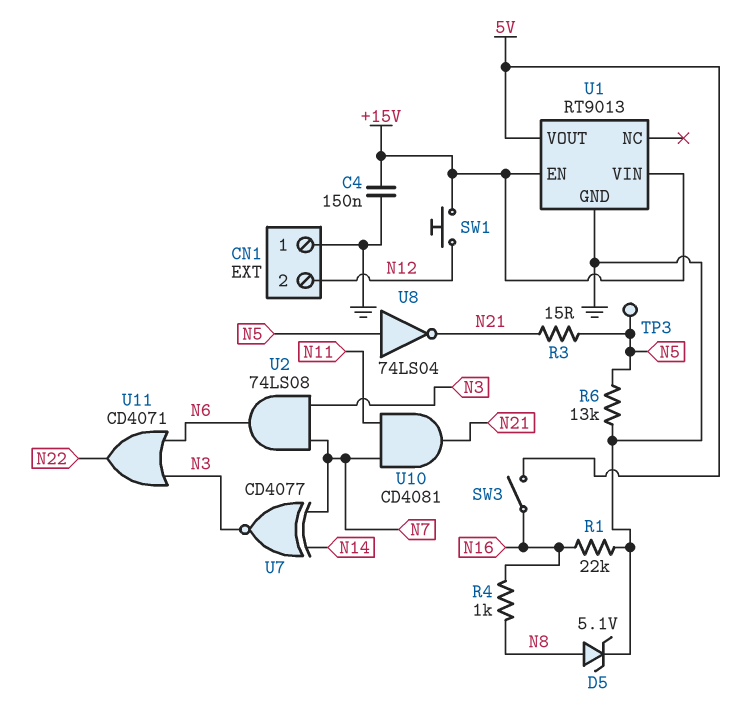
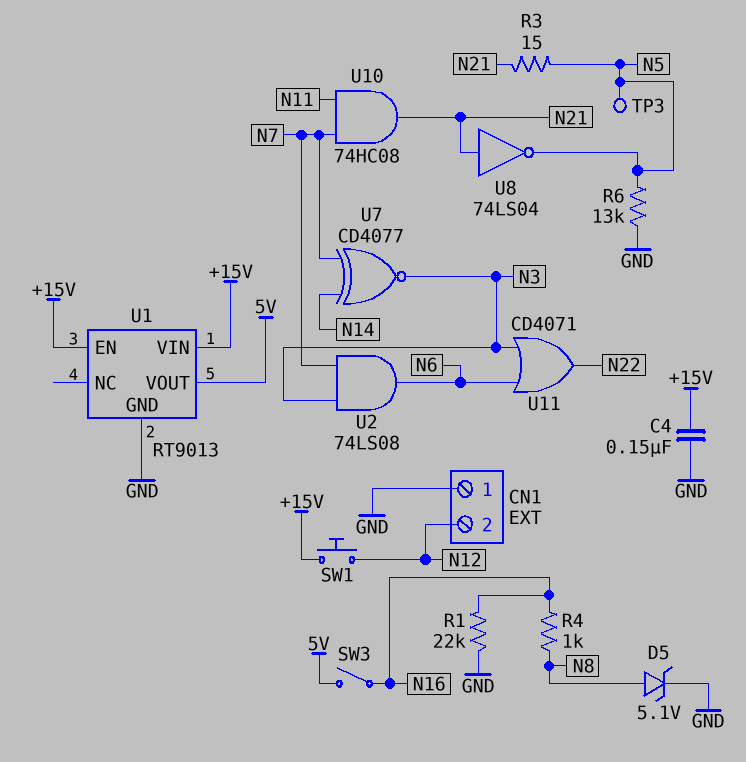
U8: NOT 74LS04 (in N5, out N21) -> NOT 74LS04 (in N21, out N5)
U10: AND CD4081 (in N7, in N11, out N21) -> AND 74HC08 (in N7, in N11, out N21)

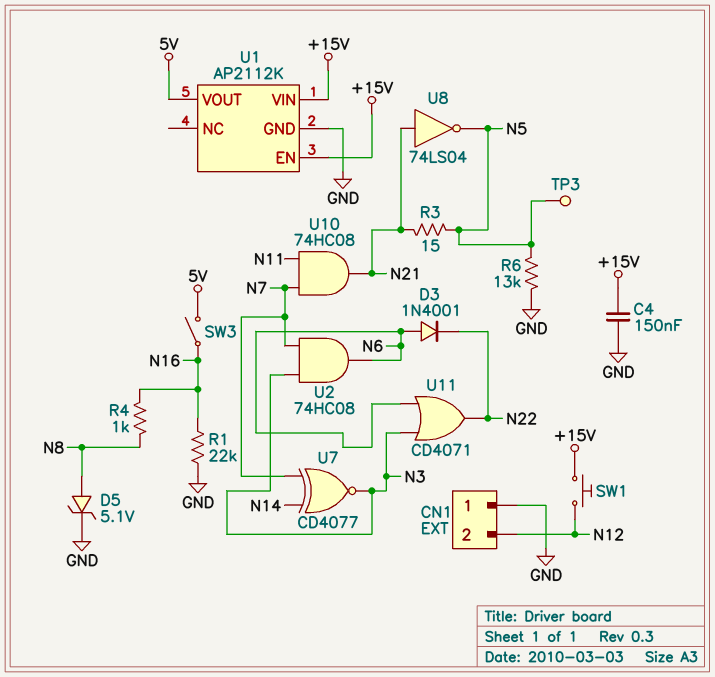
D3: none -> diode 1N4001 (A N6, K N22)
U1: RT9013 -> AP2112K
U2: AND 74LS08 (in N3, in N7, out N6) -> AND 74HC08 (in N3, in N7, out N6)

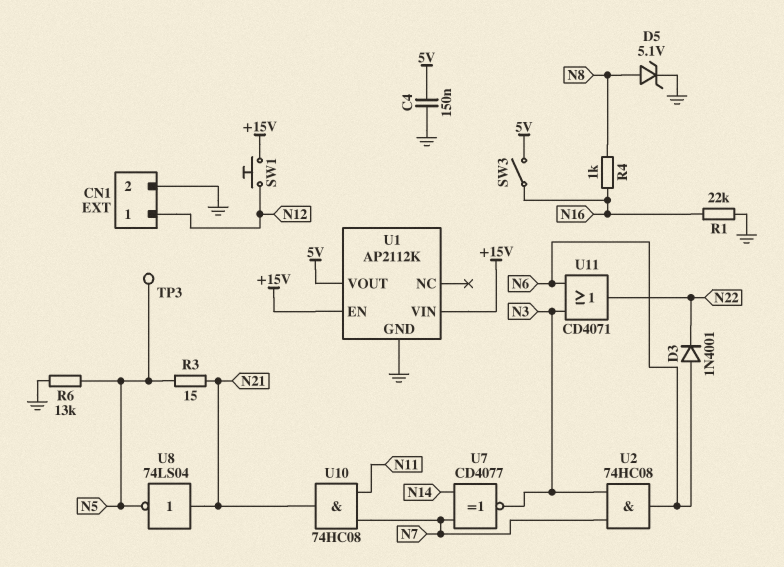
C4: 150nF (+15V, GND) -> 150nF (5V, GND)
CN1 pin 1: GND -> N12
CN1 pin 2: N12 -> GND

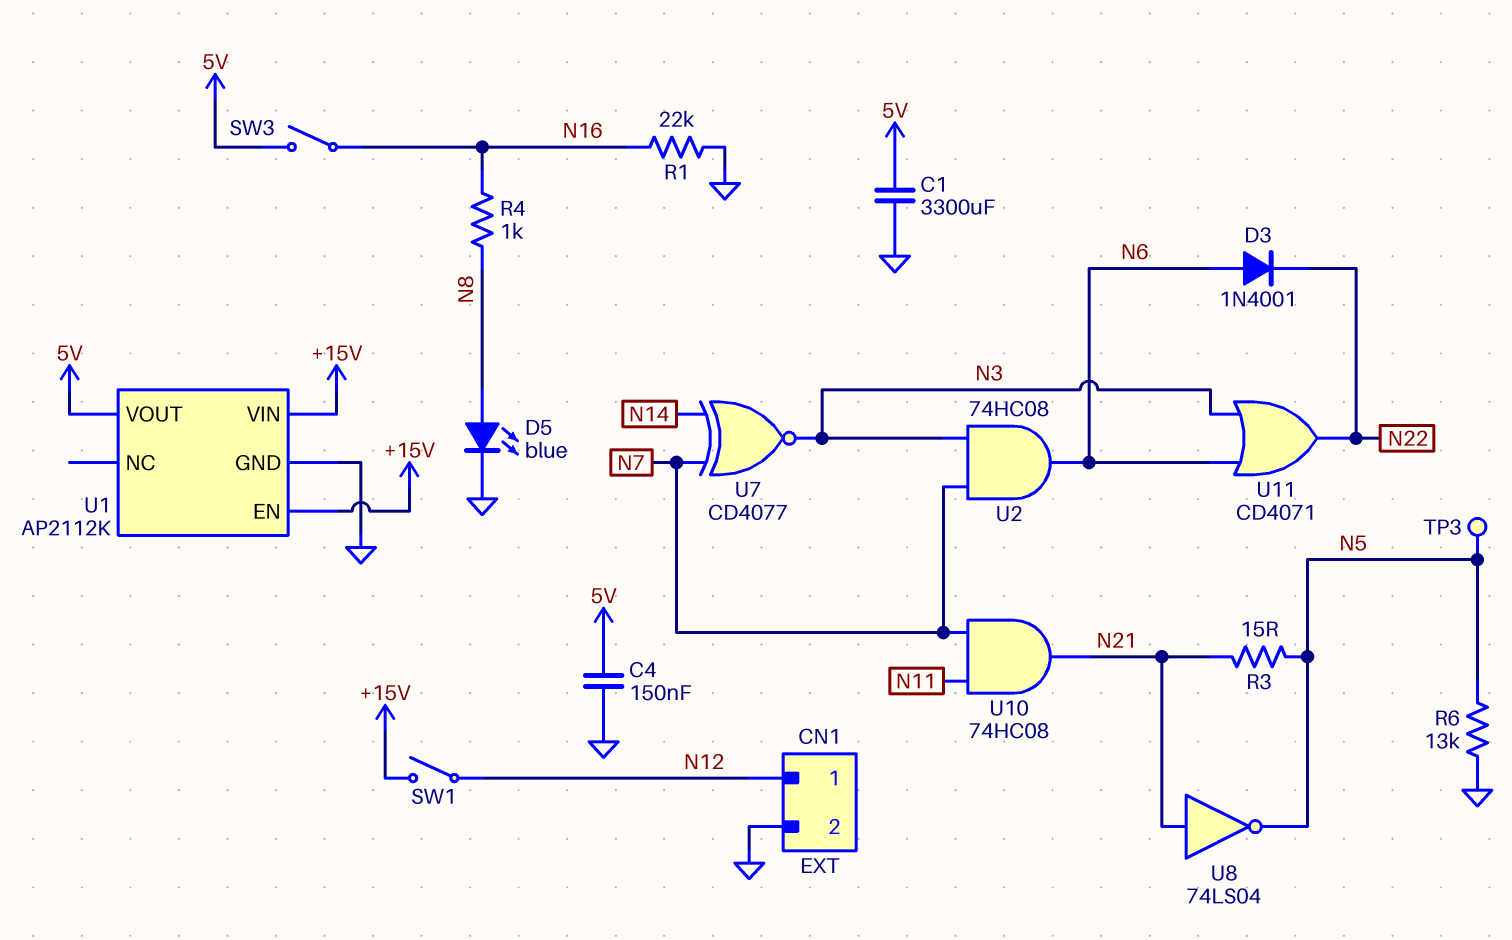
C1: none -> 3300uF (5V, GND)
D5: zener 5.1V (A N8, K GND) -> LED blue (A N8, K GND)
SW1: button (+15V, N12) -> switch (+15V, N12)

